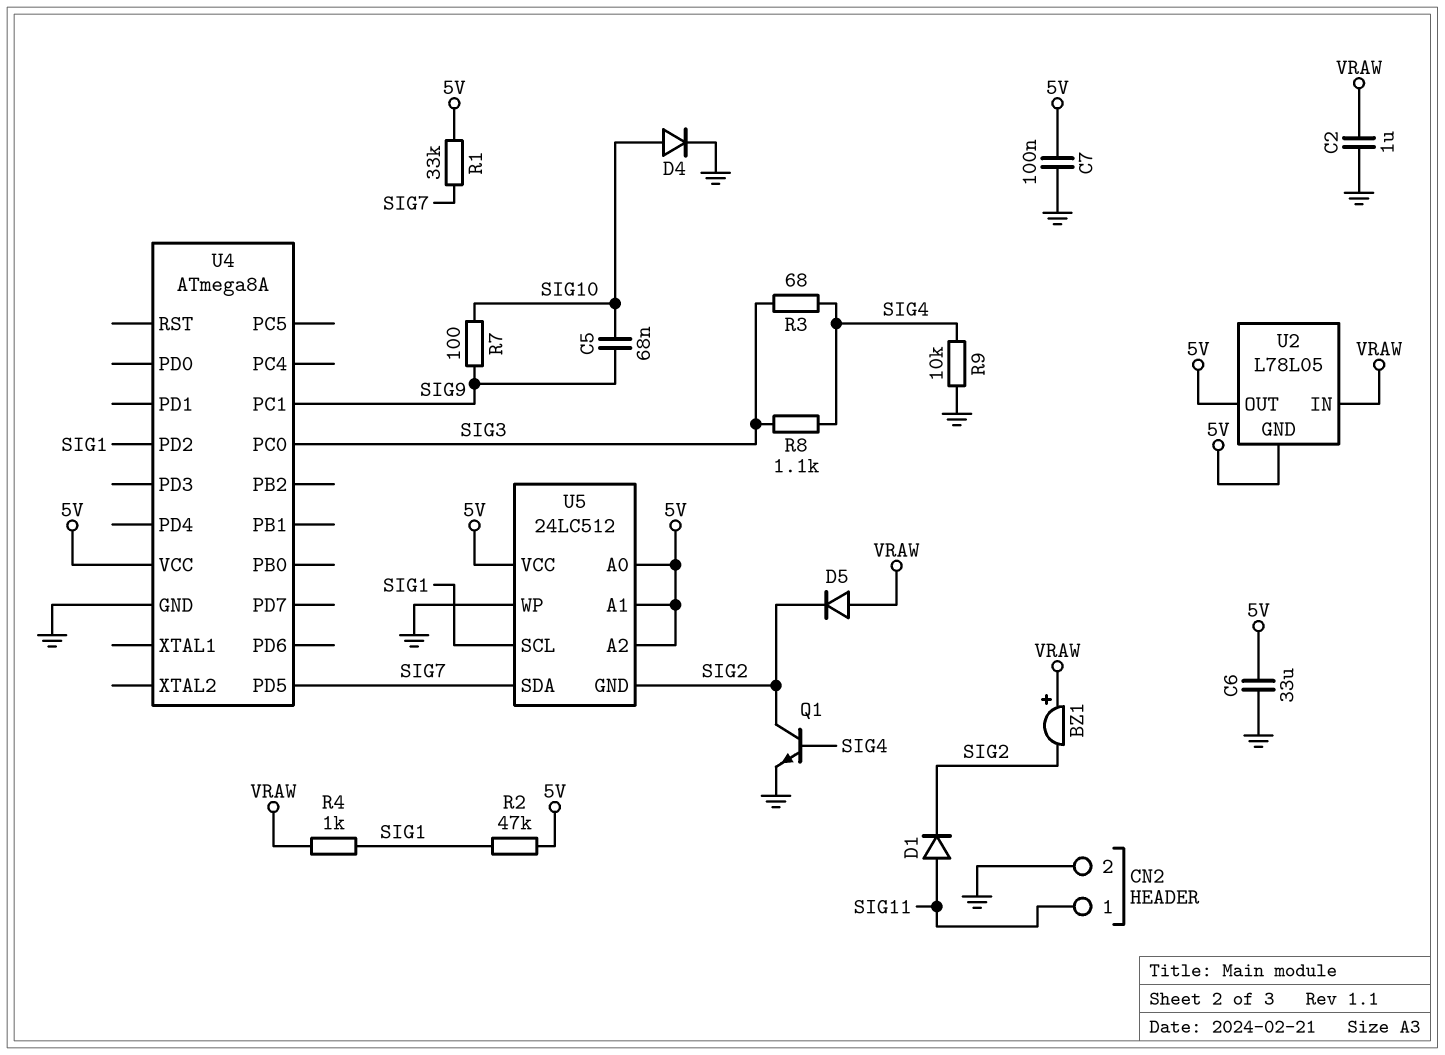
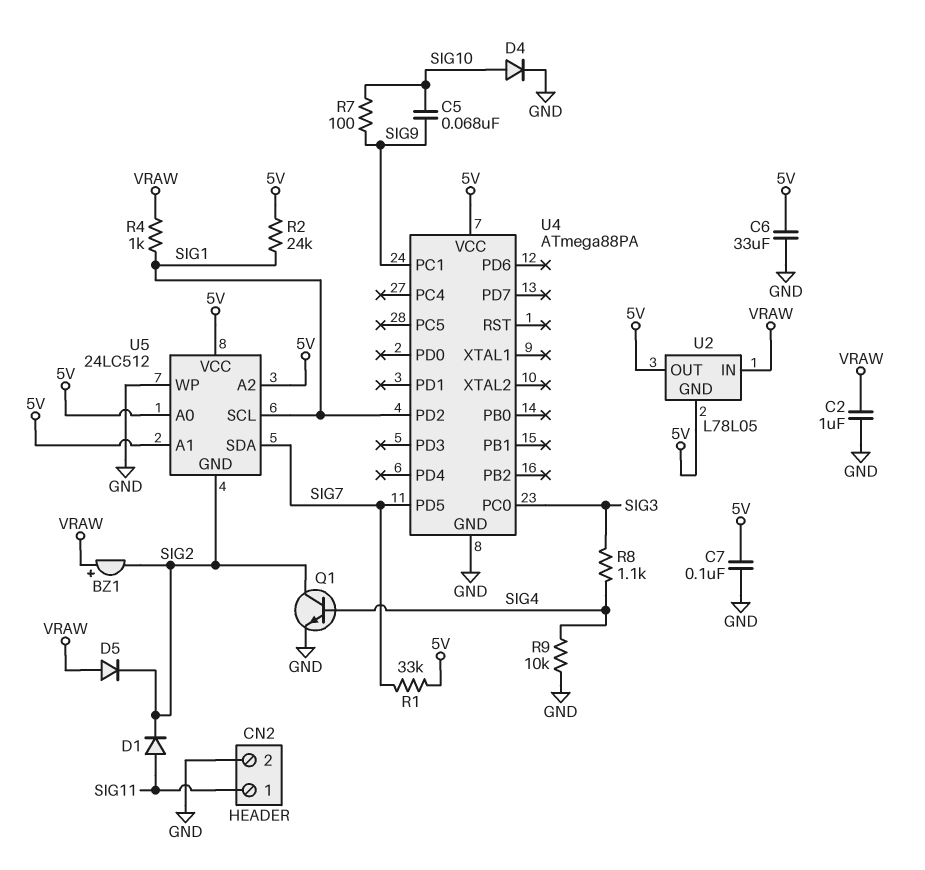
R2: 47k (5V, SIG1) -> 24k (5V, SIG1)
R3: 68 (SIG3, SIG4) -> none
U4: ATmega8A -> ATmega88PA

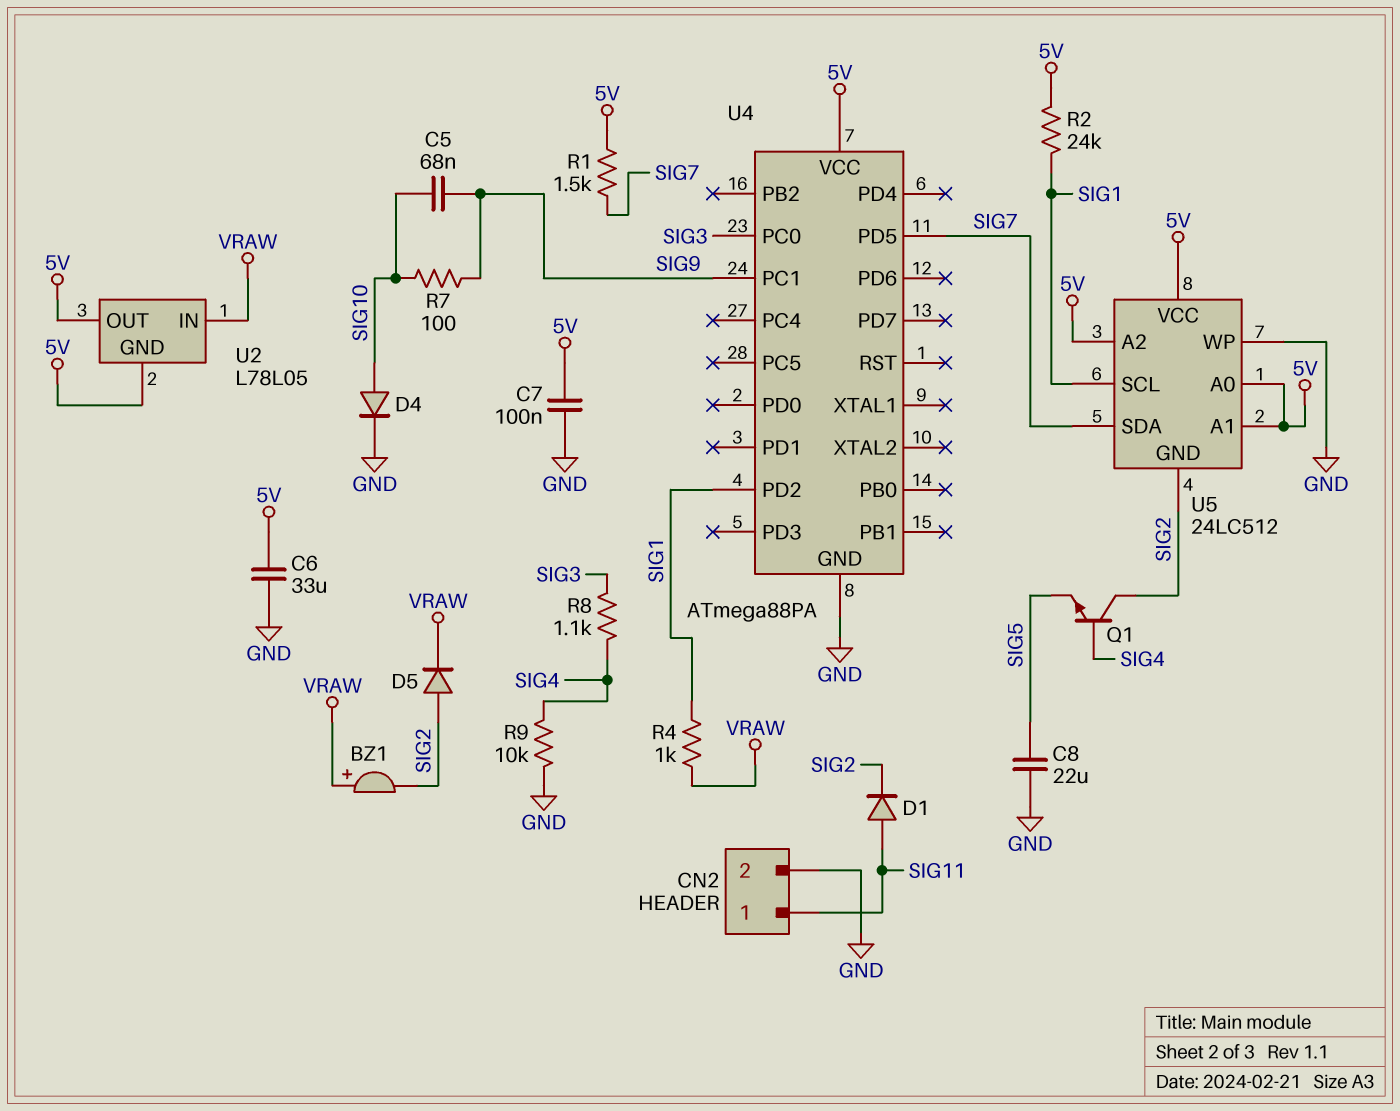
C2: 1uF (GND, VRAW) -> none
C8: none -> 22uF (GND, SIG5)
D5: diode (A VRAW, K SIG2) -> diode (A SIG2, K VRAW)
Q1: NPN (B SIG4, C SIG2, E GND) -> NPN (B SIG4, C SIG2, E SIG5)
R1: 33k (5V, SIG7) -> 1.5k (5V, SIG7)

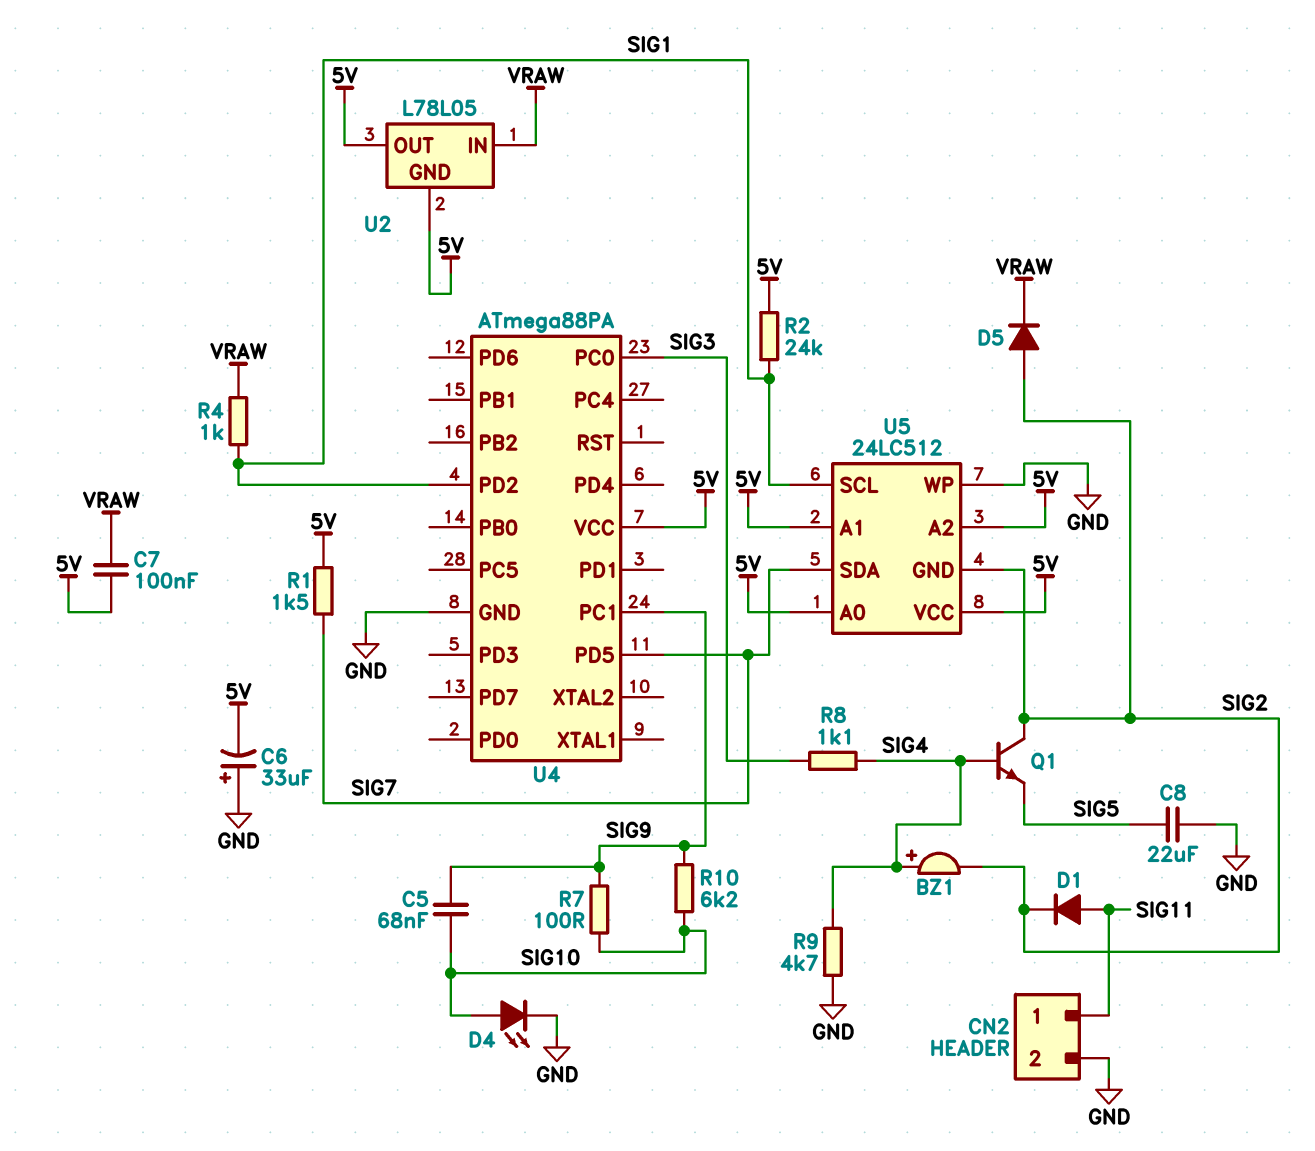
BZ1: buzzer (plus VRAW, minus SIG2) -> buzzer (plus SIG4, minus SIG2)
C6: 33uF (5V, GND) -> 33uF (plus GND, minus 5V)
C7: 100nF (5V, GND) -> 100nF (5V, VRAW)
D4: diode (A SIG10, K GND) -> LED (A SIG10, K GND)
R9: 10k (GND, SIG4) -> 4.7k (GND, SIG4)
R10: none -> 6.2k (SIG9, SIG10)

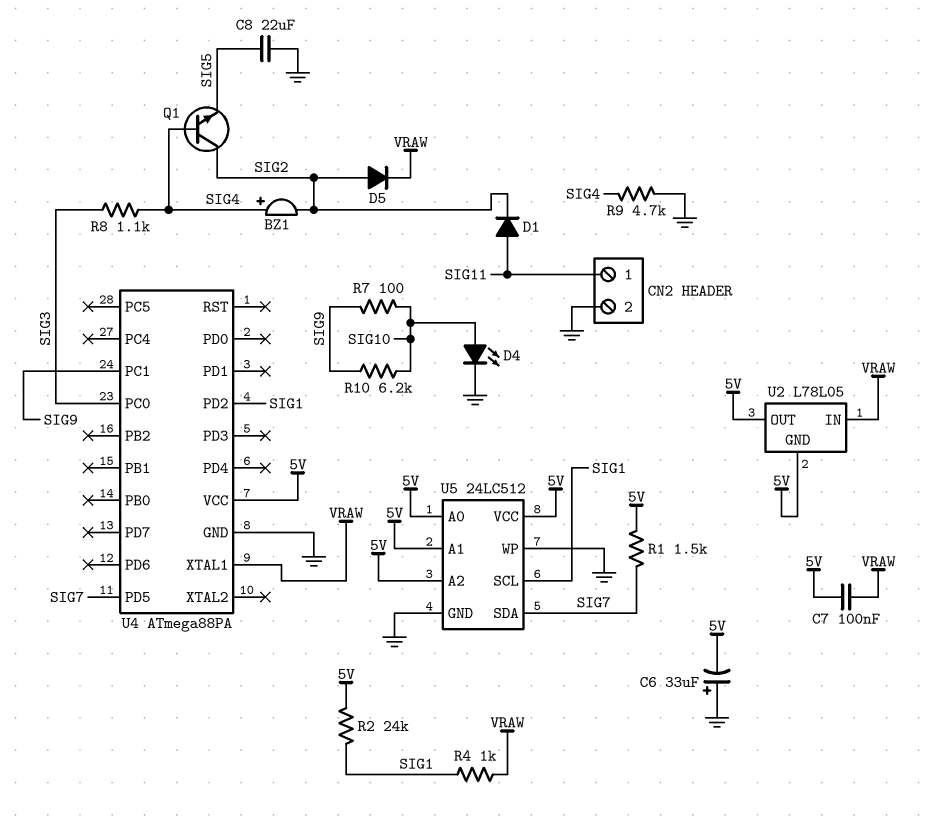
C5: 68nF (SIG9, SIG10) -> none
U4 pin XTAL1: none -> VRAW
U5 pin GND: SIG2 -> GND

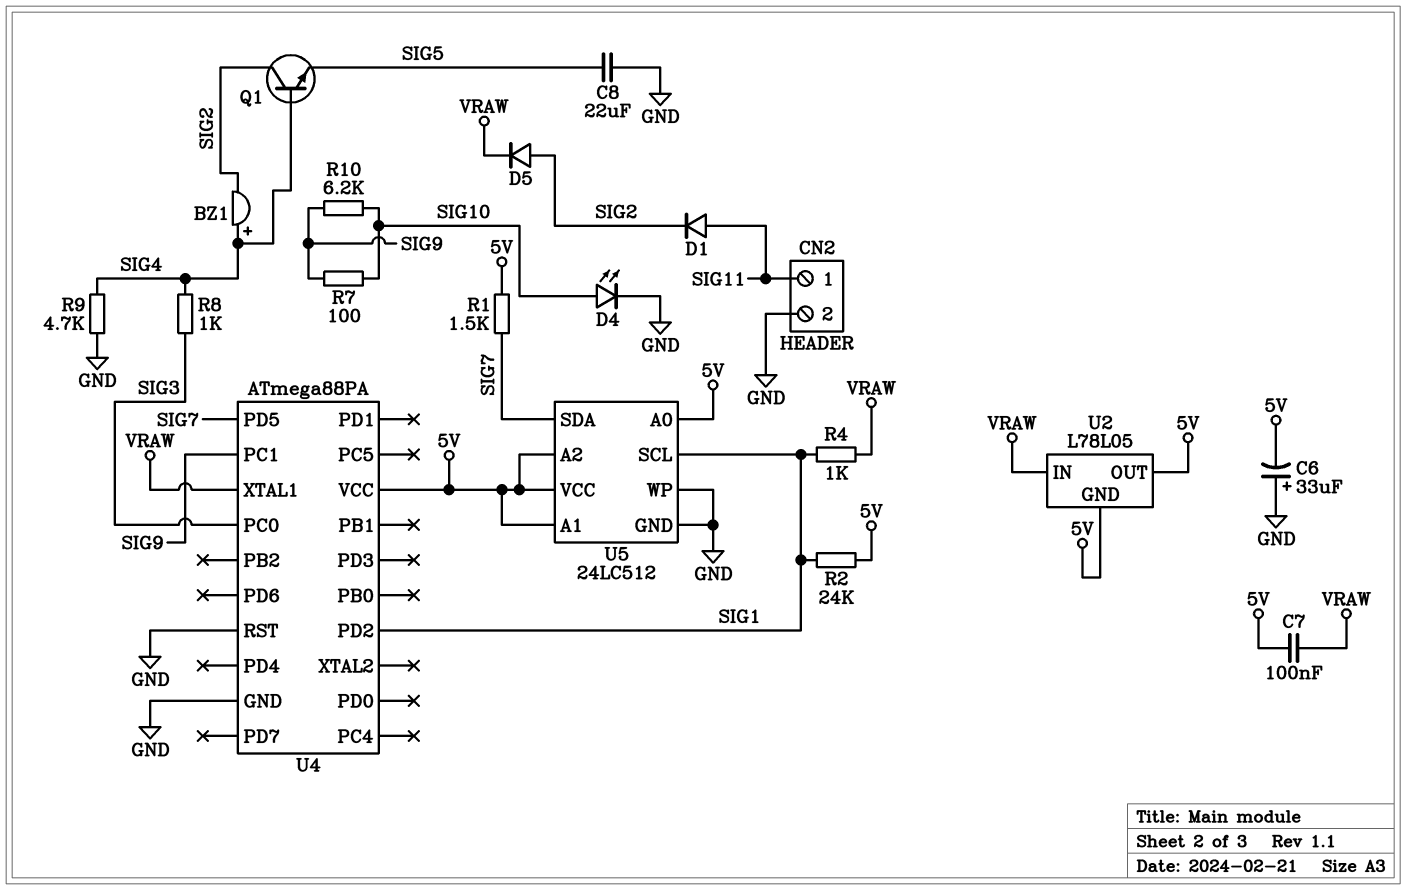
R8: 1.1k (SIG3, SIG4) -> 1k (SIG3, SIG4)
U4 pin RST: none -> GND

